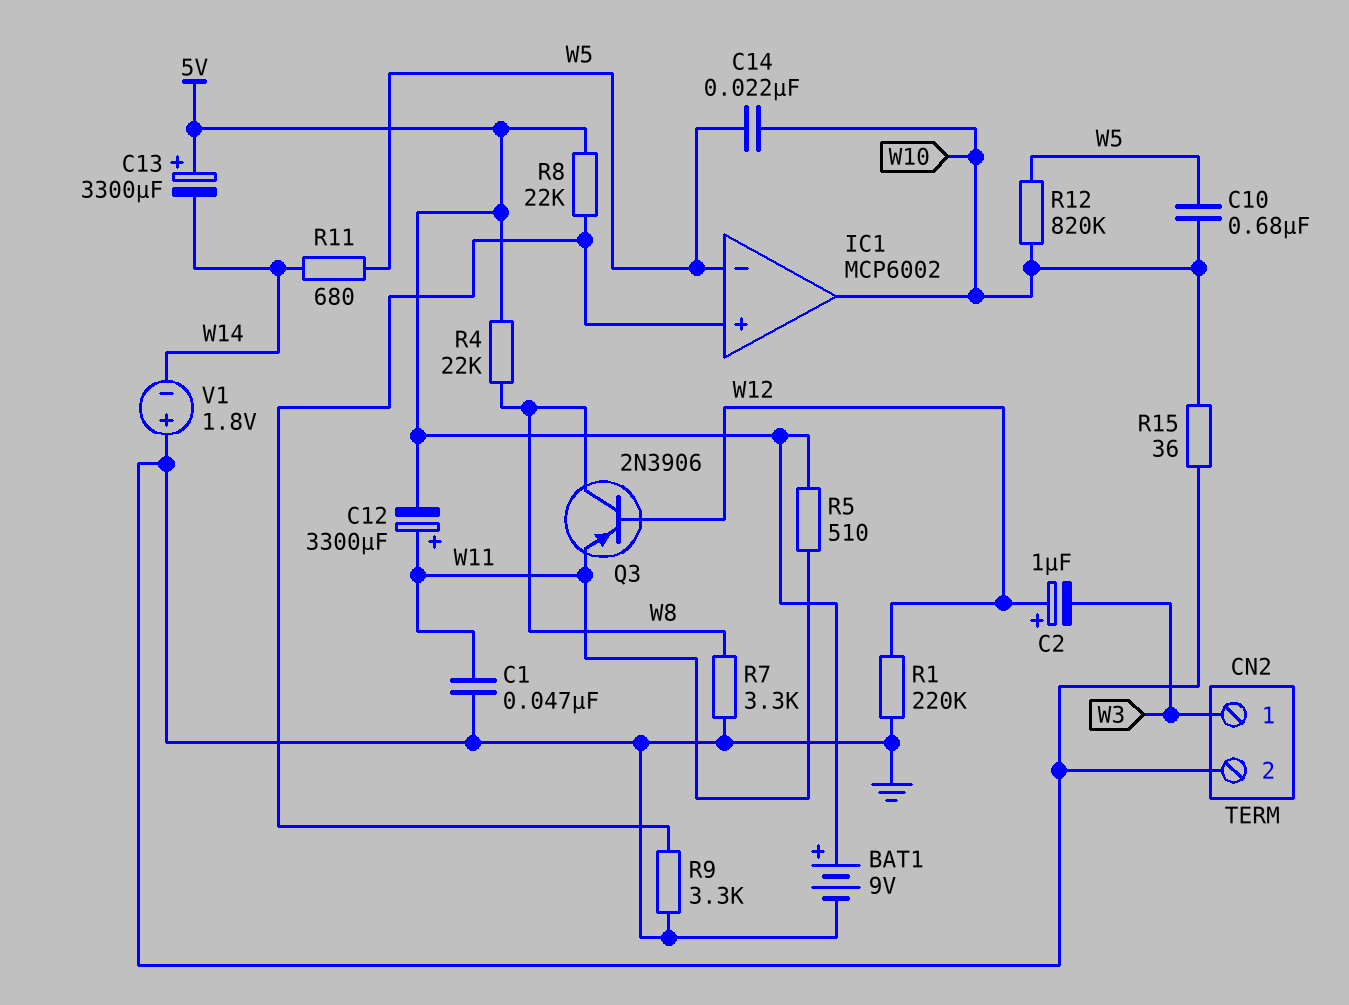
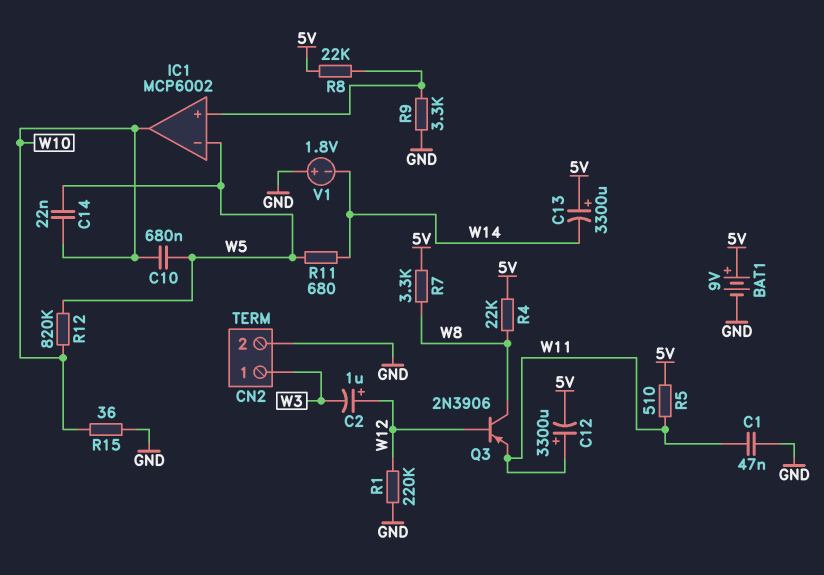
R7: 3.3k (GND, W8) -> 3.3k (5V, W8)

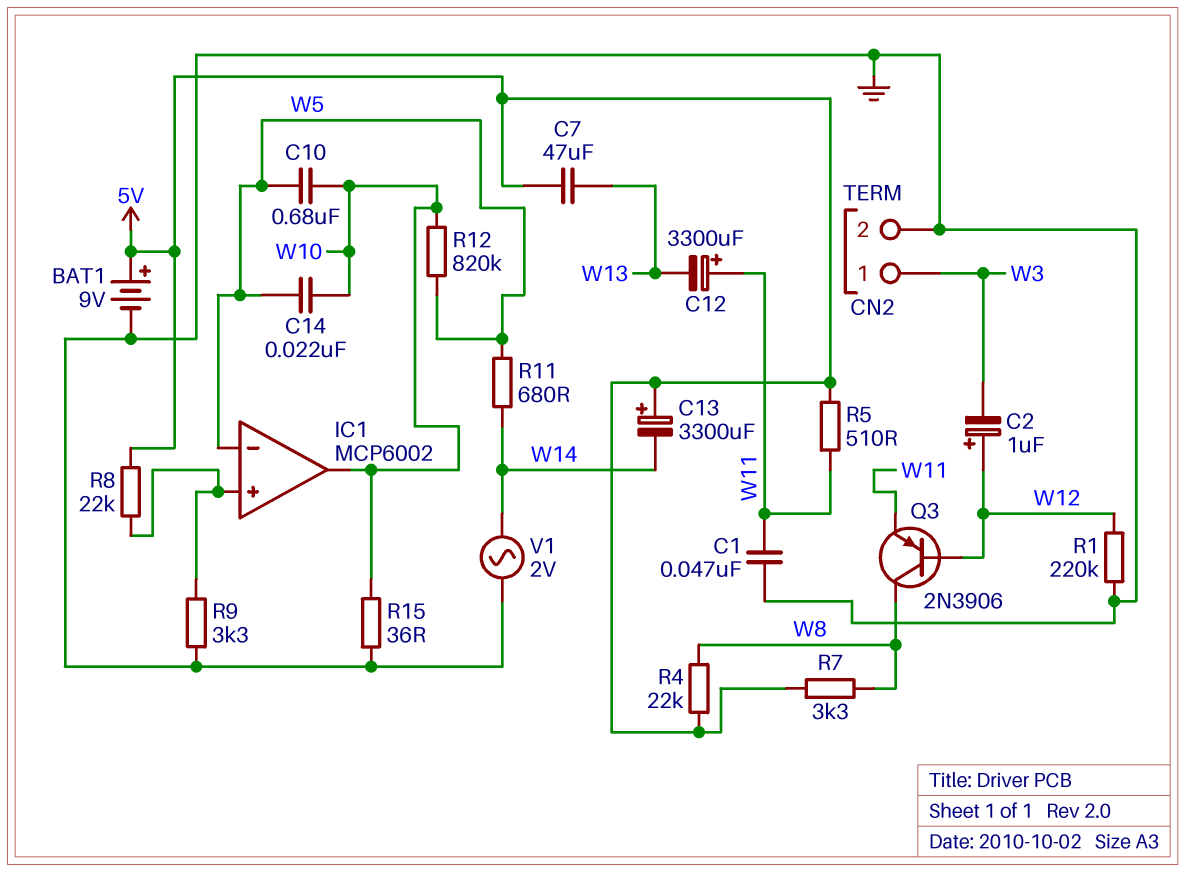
C7: none -> 47uF (5V, W13)
C12: 3300uF (plus W11, minus 5V) -> 3300uF (plus W11, minus W13)
V1: 1.8V (plus GND, minus W14) -> AC 2V (GND, W14)

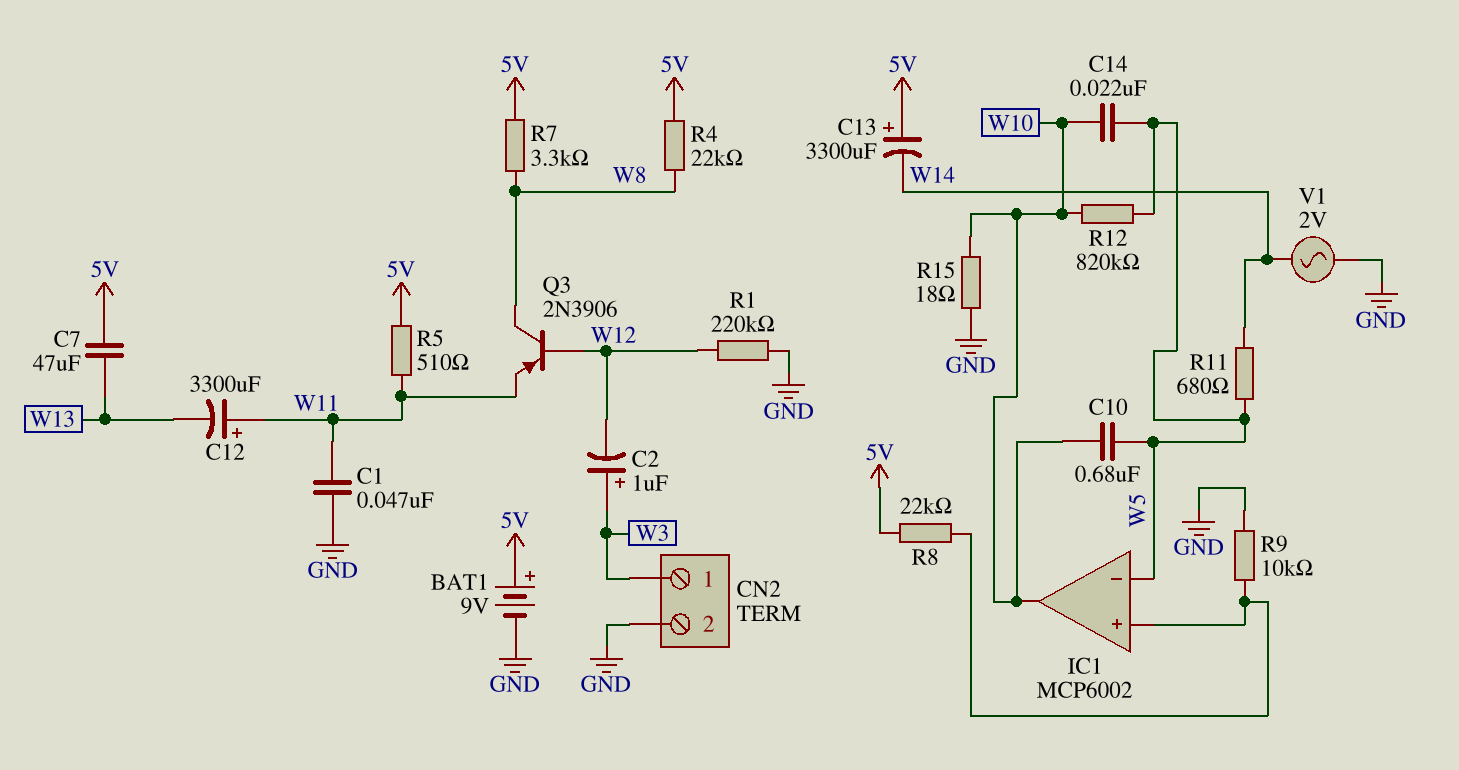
C2: 1uF (plus W12, minus W3) -> 1uF (plus W3, minus W12)
R9: 3.3k (GND, IC1/in+) -> 10k (GND, IC1/in+)
R15: 36 (GND, W10) -> 18 (GND, W10)

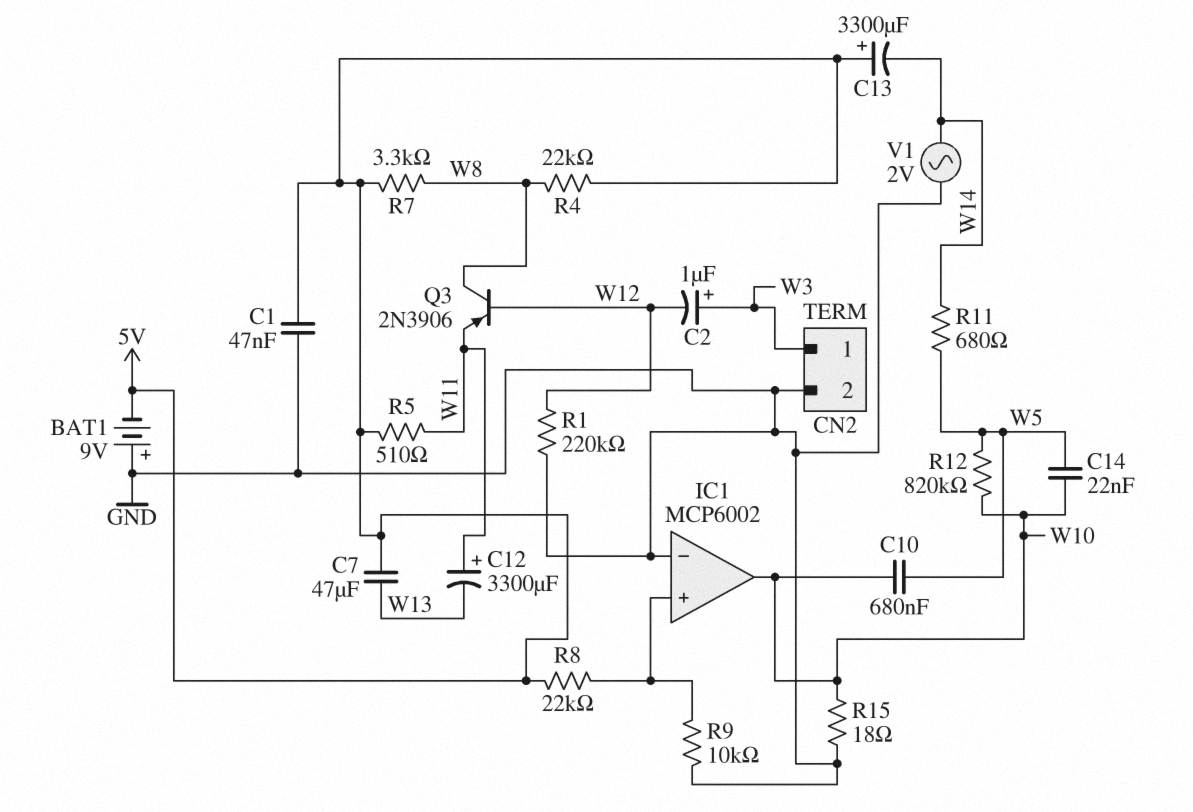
BAT1: 9V (plus 5V, minus GND) -> 9V (plus GND, minus 5V)
C1: 47nF (GND, W11) -> 47nF (5V, GND)
IC1 pin in-: W5 -> GND

